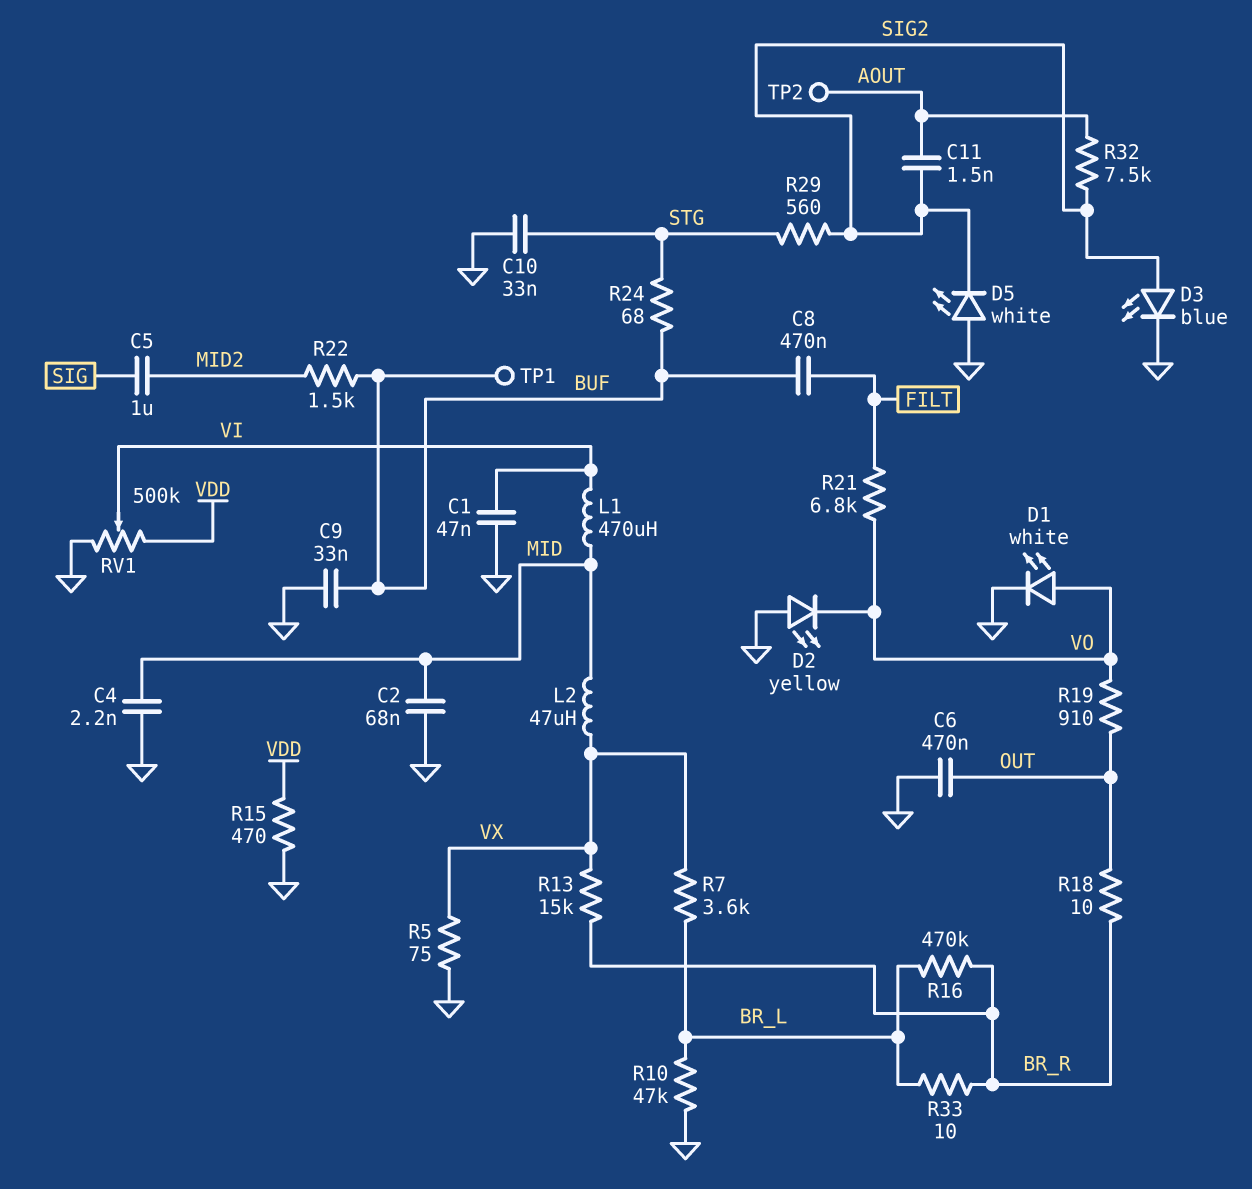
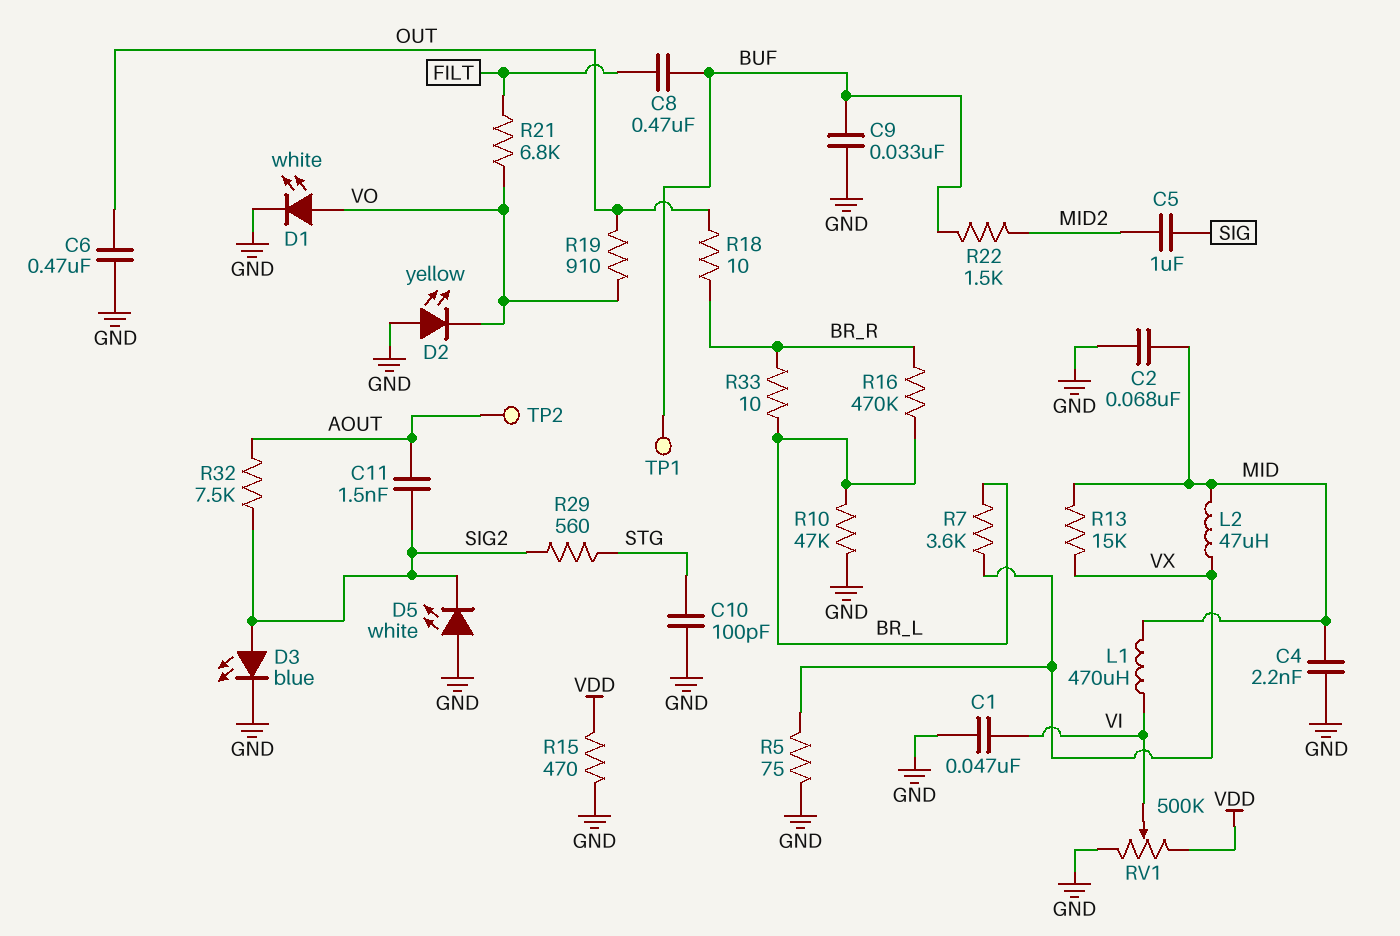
C10: 33nF (GND, STG) -> 100pF (GND, STG)
R13: 15k (BR_R, VX) -> 15k (MID, VX)
R24: 68 (BUF, STG) -> none

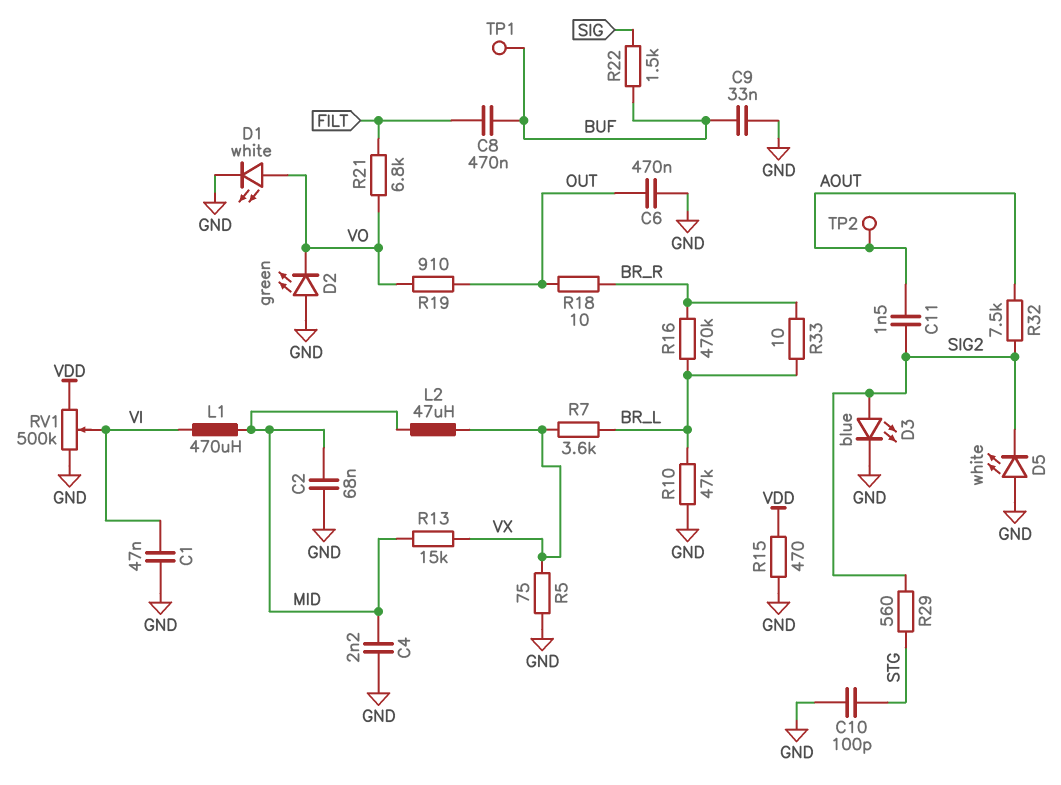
C5: 1uF (MID2, SIG) -> none
D2: LED yellow (A GND, K VO) -> LED green (A GND, K VO)
R22: 1.5k (BUF, MID2) -> 1.5k (BUF, SIG)

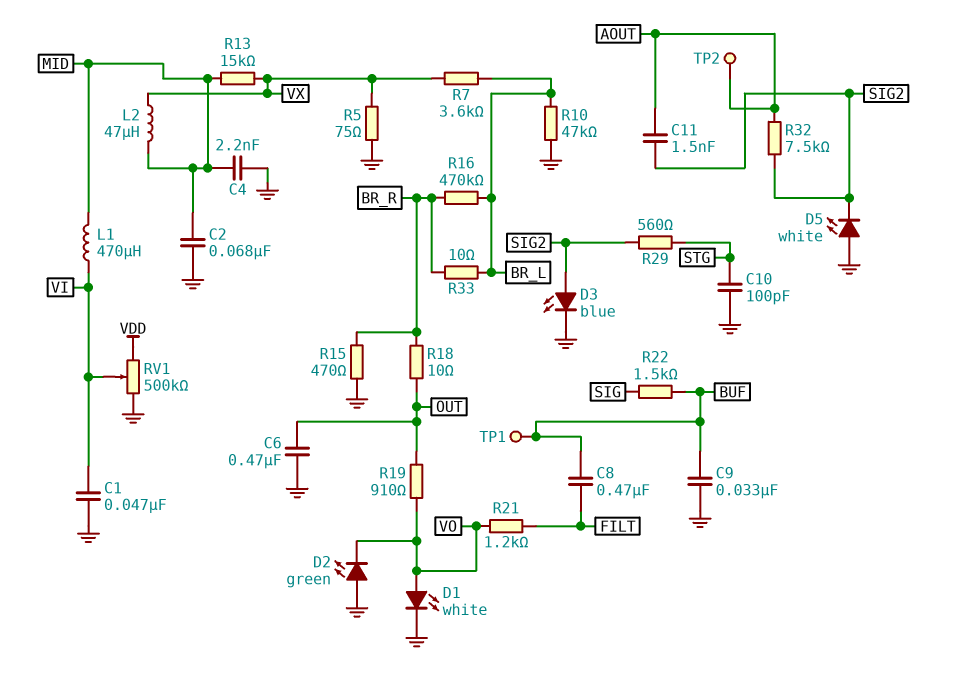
R15: 470 (GND, VDD) -> 470 (BR_R, GND)
R21: 6.8k (FILT, VO) -> 1.2k (FILT, VO)

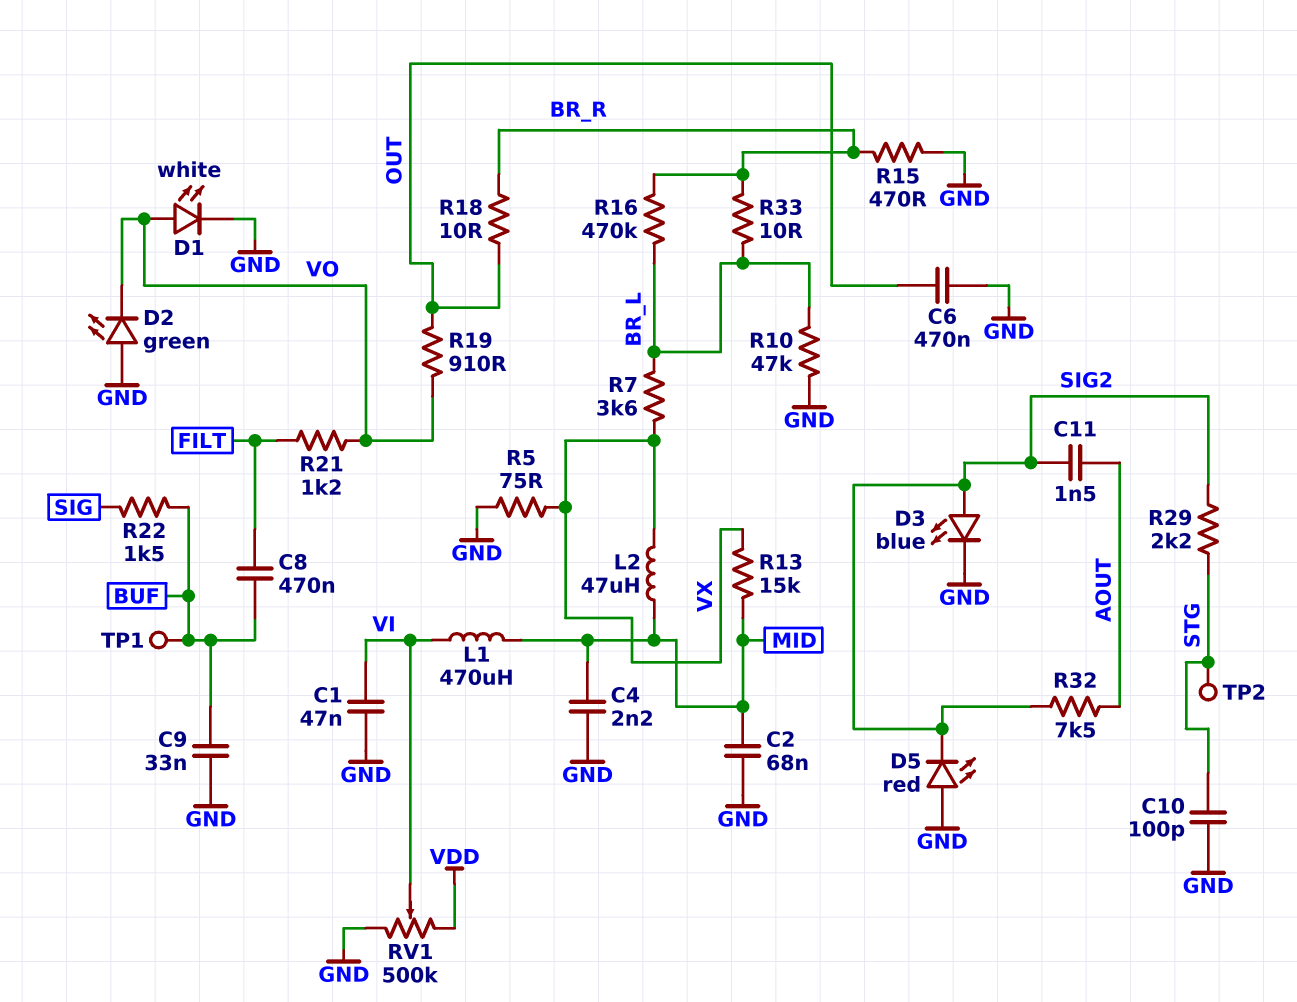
D5: LED white (A GND, K SIG2) -> LED red (A GND, K SIG2)
R29: 560 (SIG2, STG) -> 2.2k (SIG2, STG)
TP2: test point (AOUT) -> test point (STG)

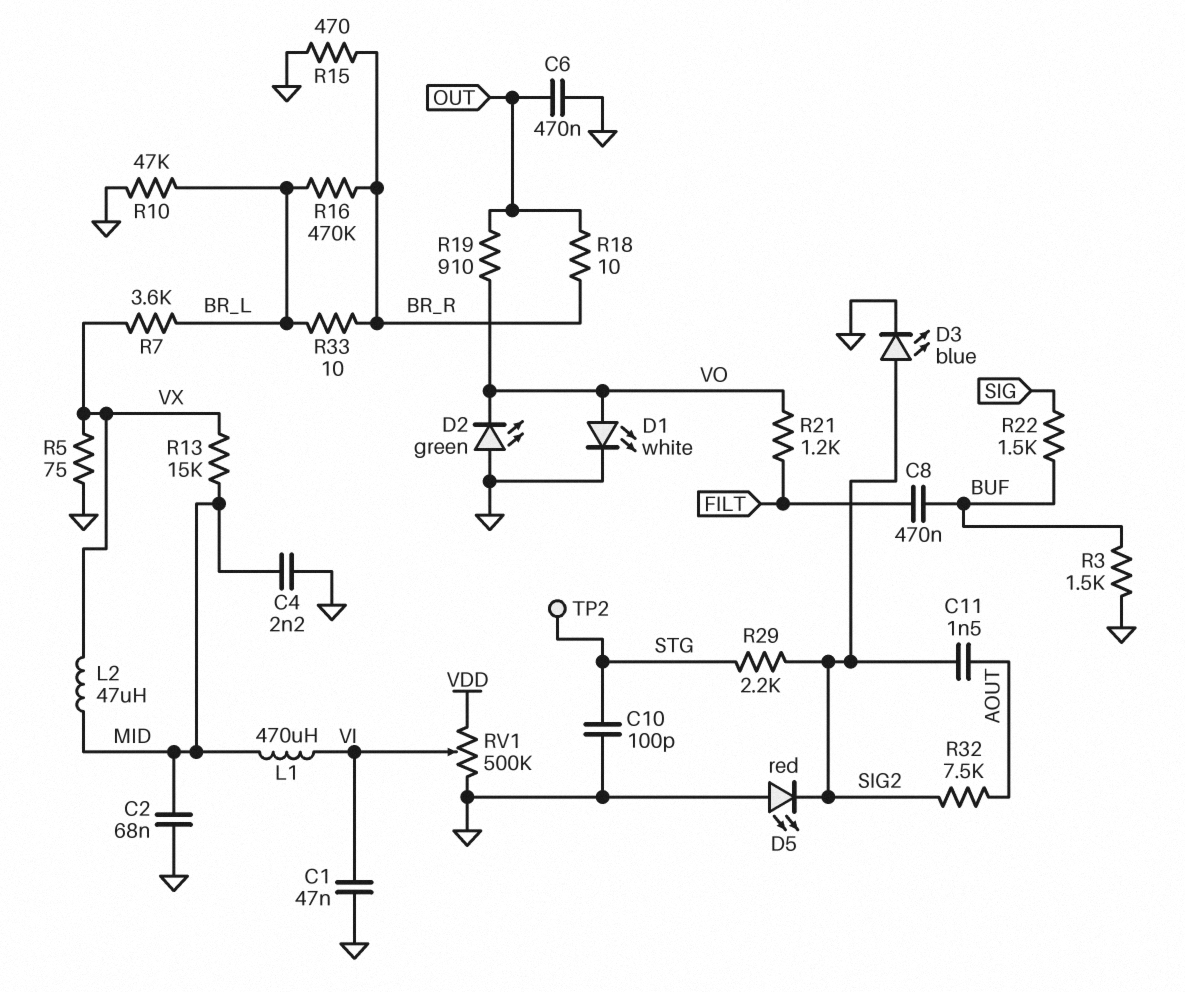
C9: 33nF (BUF, GND) -> none
R3: none -> 1.5k (BUF, GND)
TP1: test point (BUF) -> none

